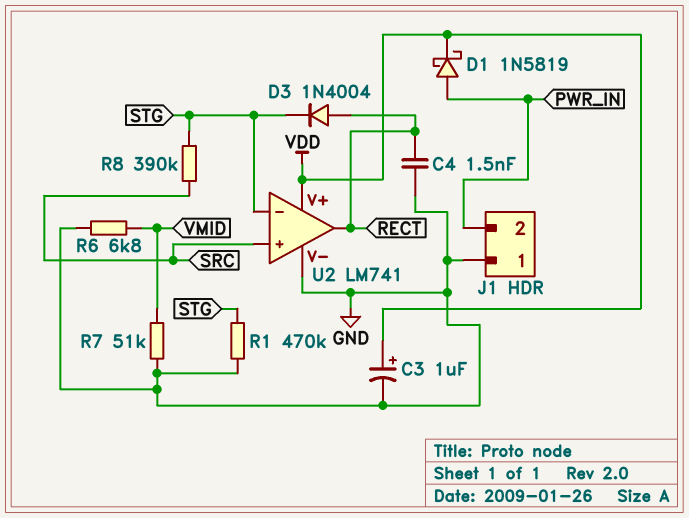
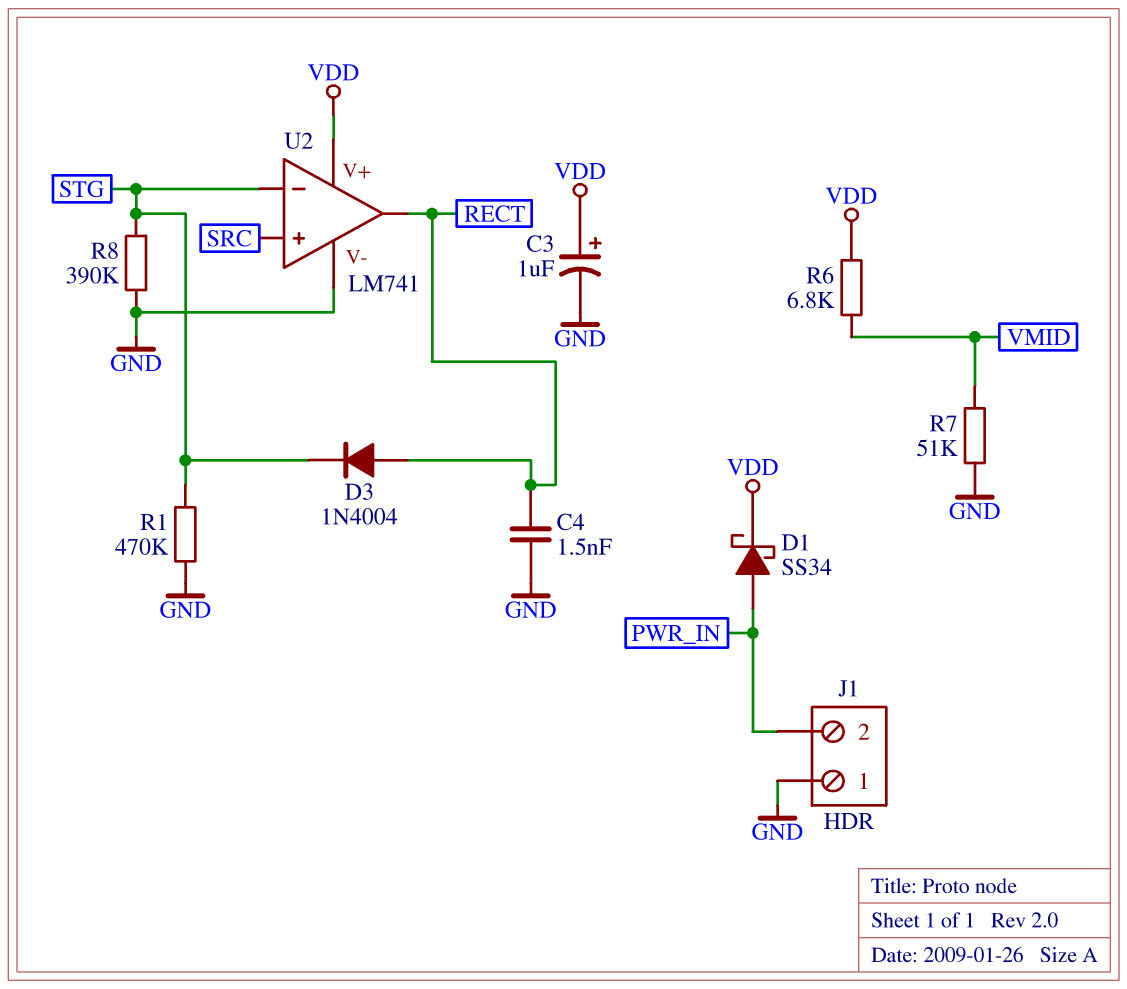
D1: schottky 1N5819 (A PWR_IN, K VDD) -> schottky SS34 (A PWR_IN, K VDD)
R6: 6.8k (GND, VMID) -> 6.8k (VDD, VMID)
R8: 390k (SRC, STG) -> 390k (GND, STG)

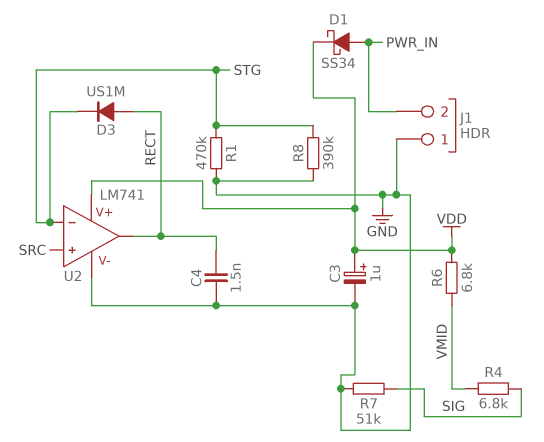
D3: diode 1N4004 (A RECT, K STG) -> diode US1M (A RECT, K STG)
R4: none -> 6.8k (SIG, VMID)
R7: 51k (GND, VMID) -> 51k (GND, SIG)

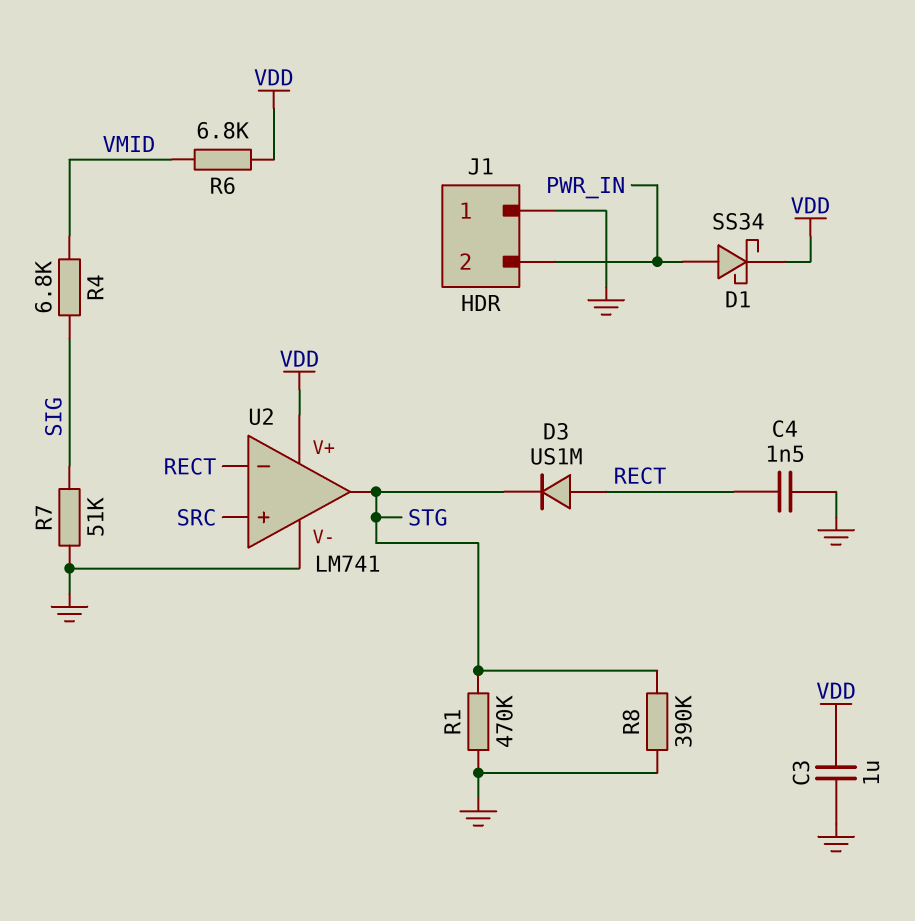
C3: 1uF (plus VDD, minus GND) -> 1uF (GND, VDD)
U2 pin in-: STG -> RECT
U2 pin out: RECT -> STG

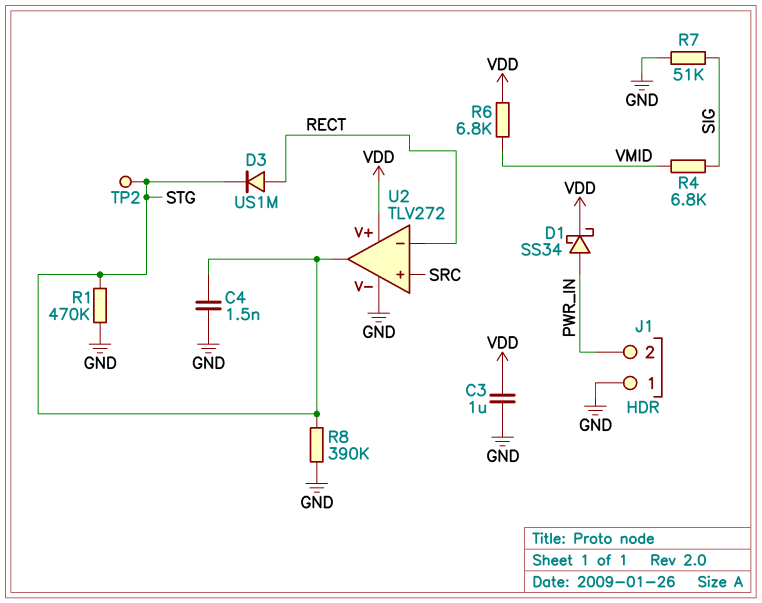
C4: 1.5nF (GND, RECT) -> 1.5nF (GND, STG)
TP2: none -> test point (STG)
U2: LM741 -> TLV272

